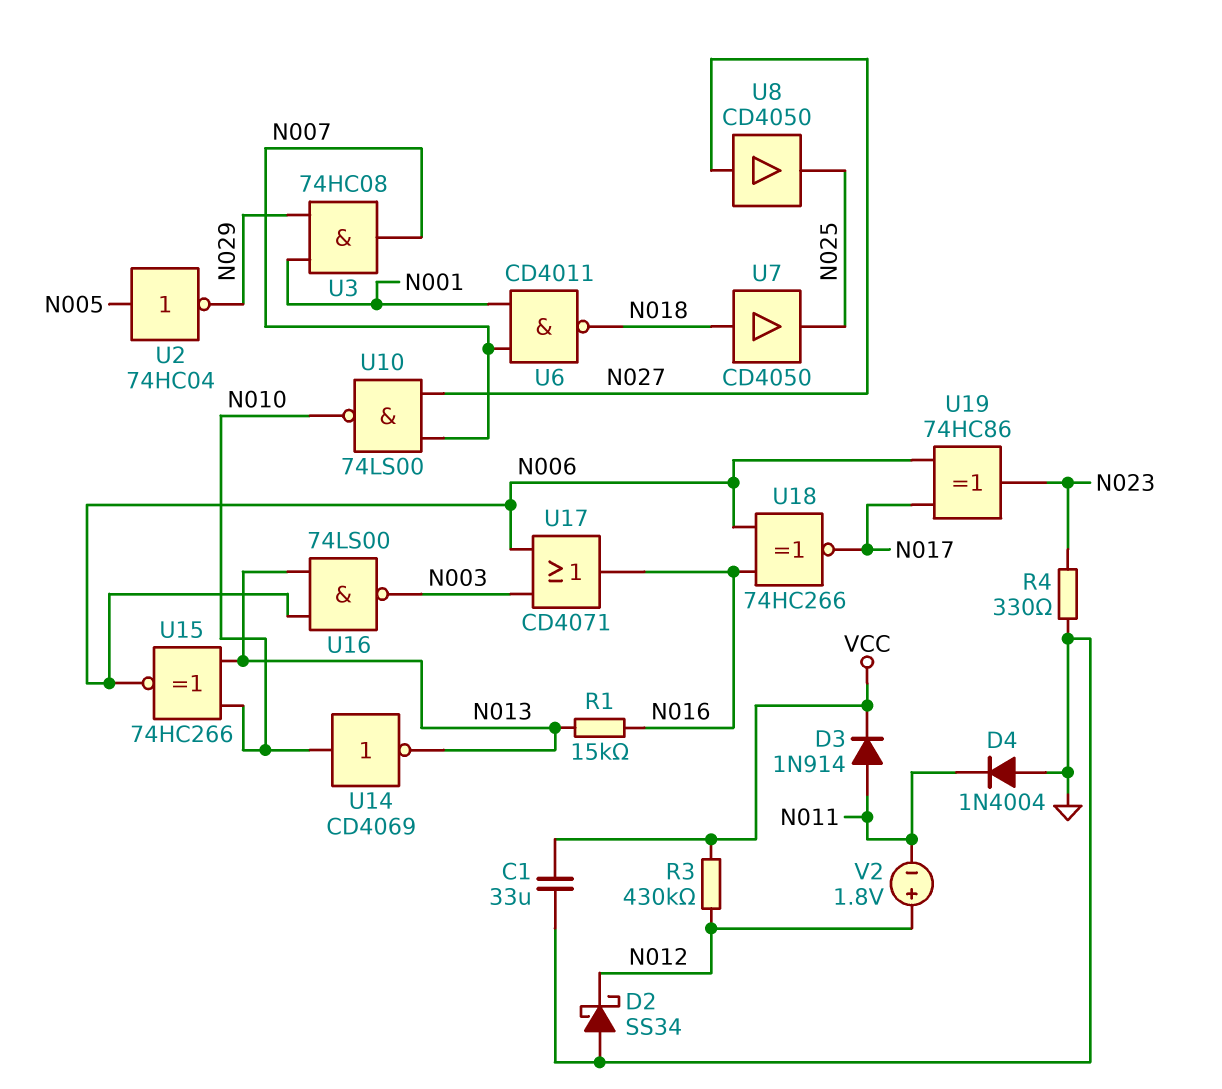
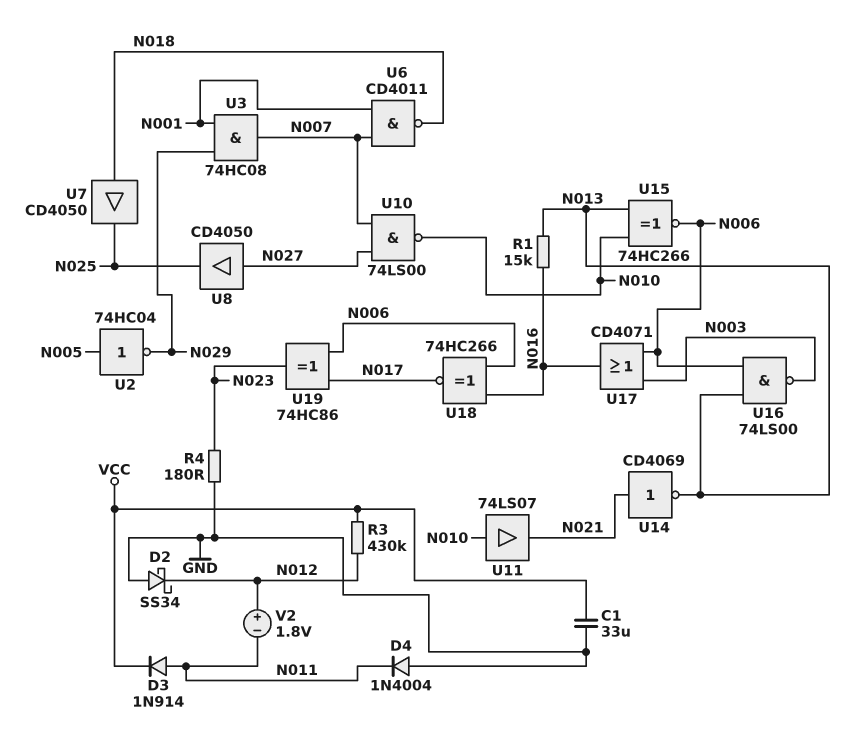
R4: 330 (GND, N023) -> 180 (GND, N023)
U11: none -> buffer 74LS07 (in N010, out N021)
U14: NOT CD4069 (in N010, out N013) -> NOT CD4069 (in N021, out N013)

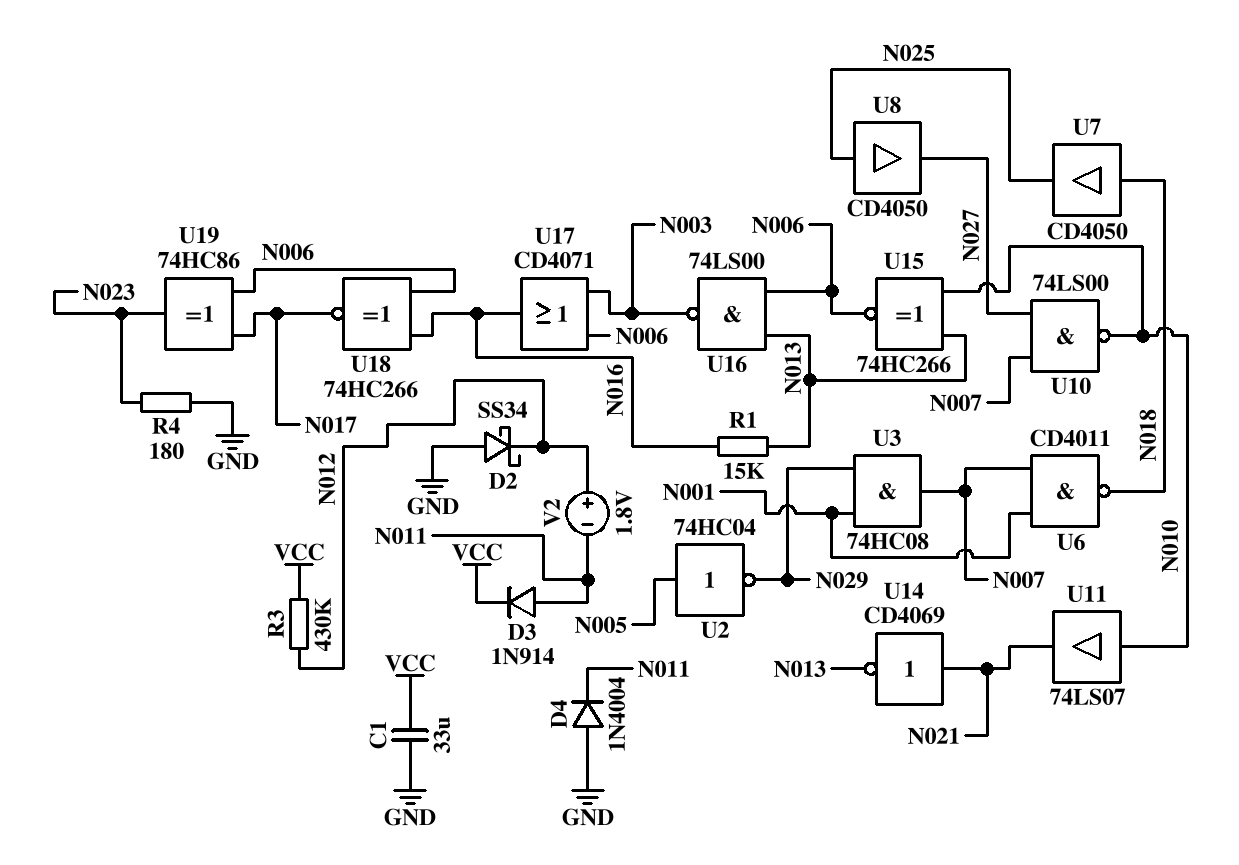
U8: buffer CD4050 (in N027, out N025) -> buffer CD4050 (in N025, out N027)

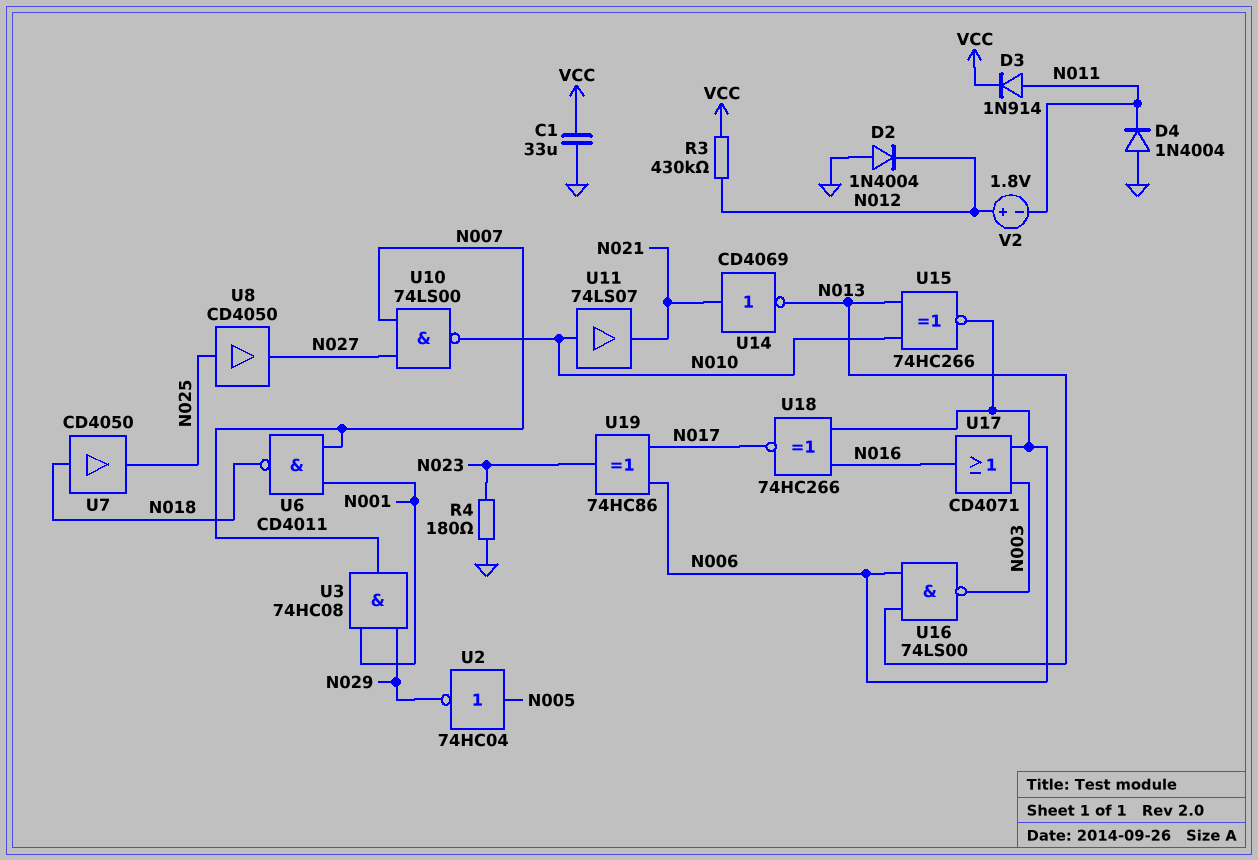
D2: schottky SS34 (A GND, K N012) -> diode 1N4004 (A GND, K N012)
R1: 15k (N013, N016) -> none

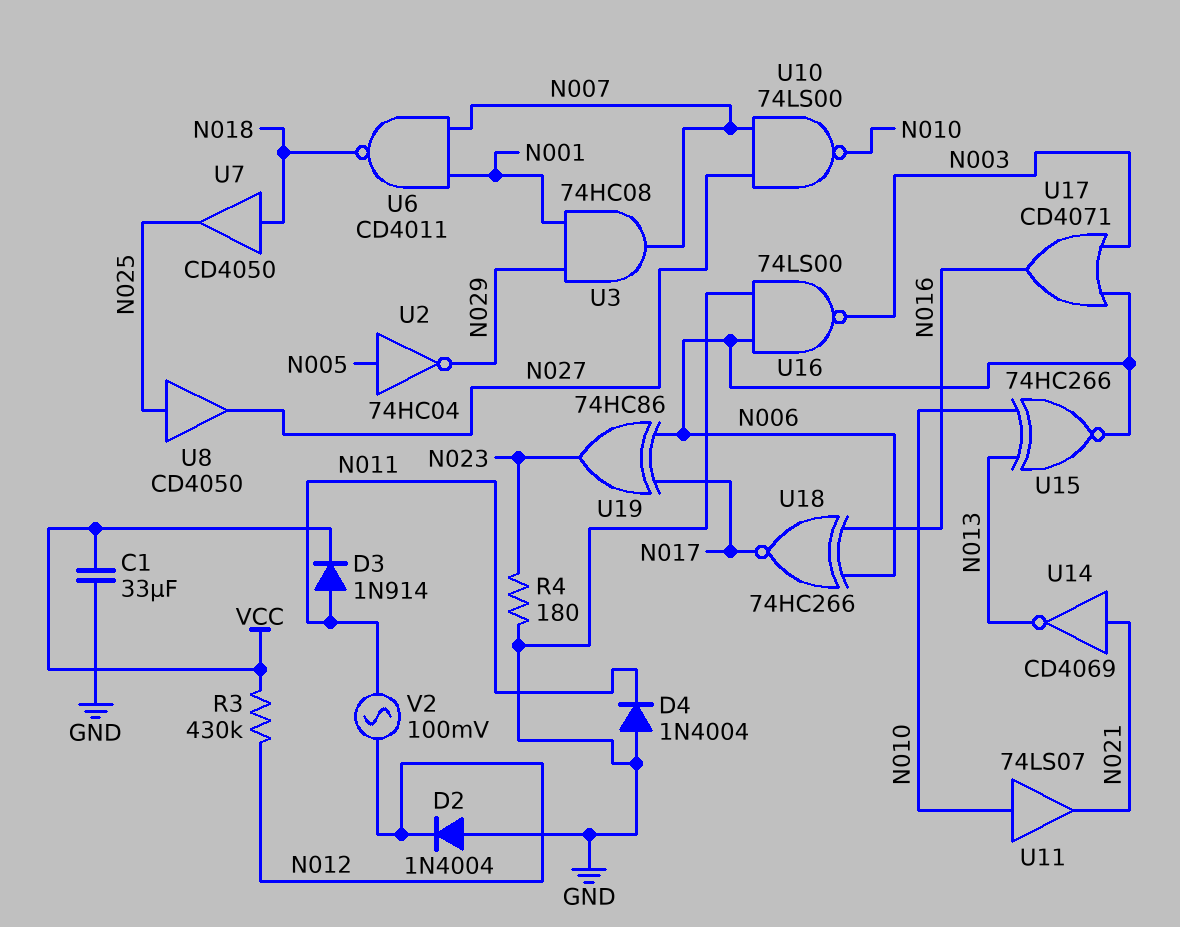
U16: NAND 74LS00 (in N006, in N013, out N003) -> NAND 74LS00 (in GND, in N006, out N003)
V2: 1.8V (plus N012, minus N011) -> AC 100mV (N011, N012)

